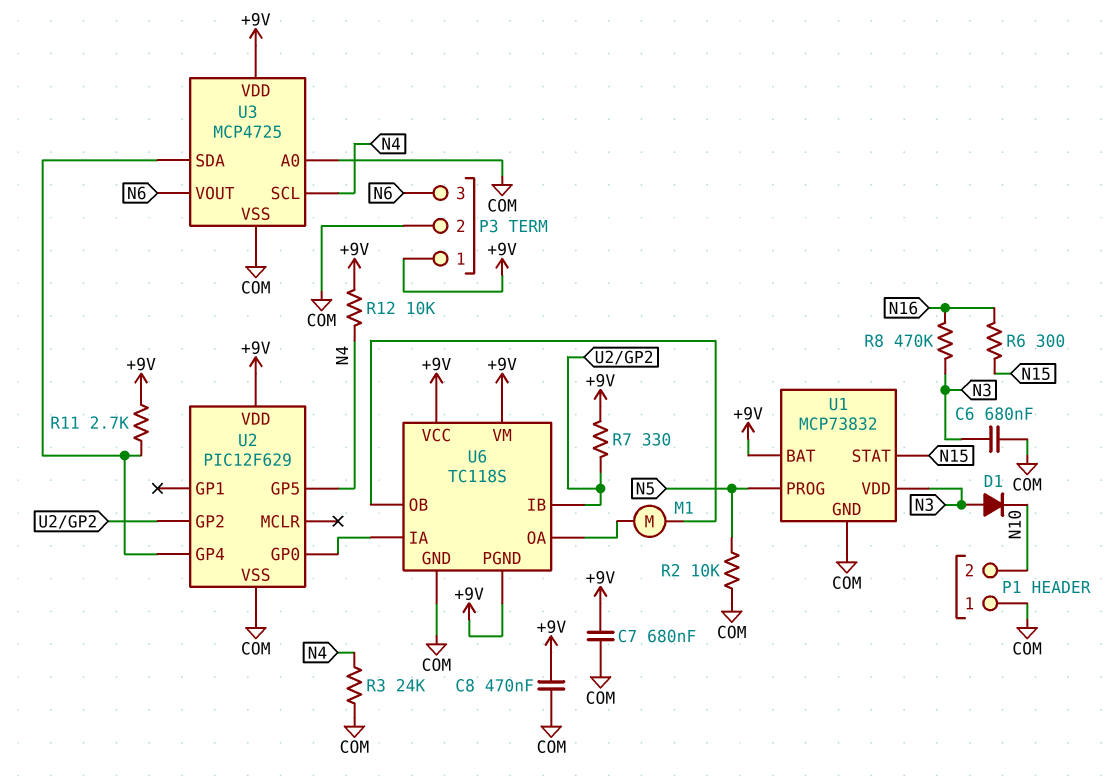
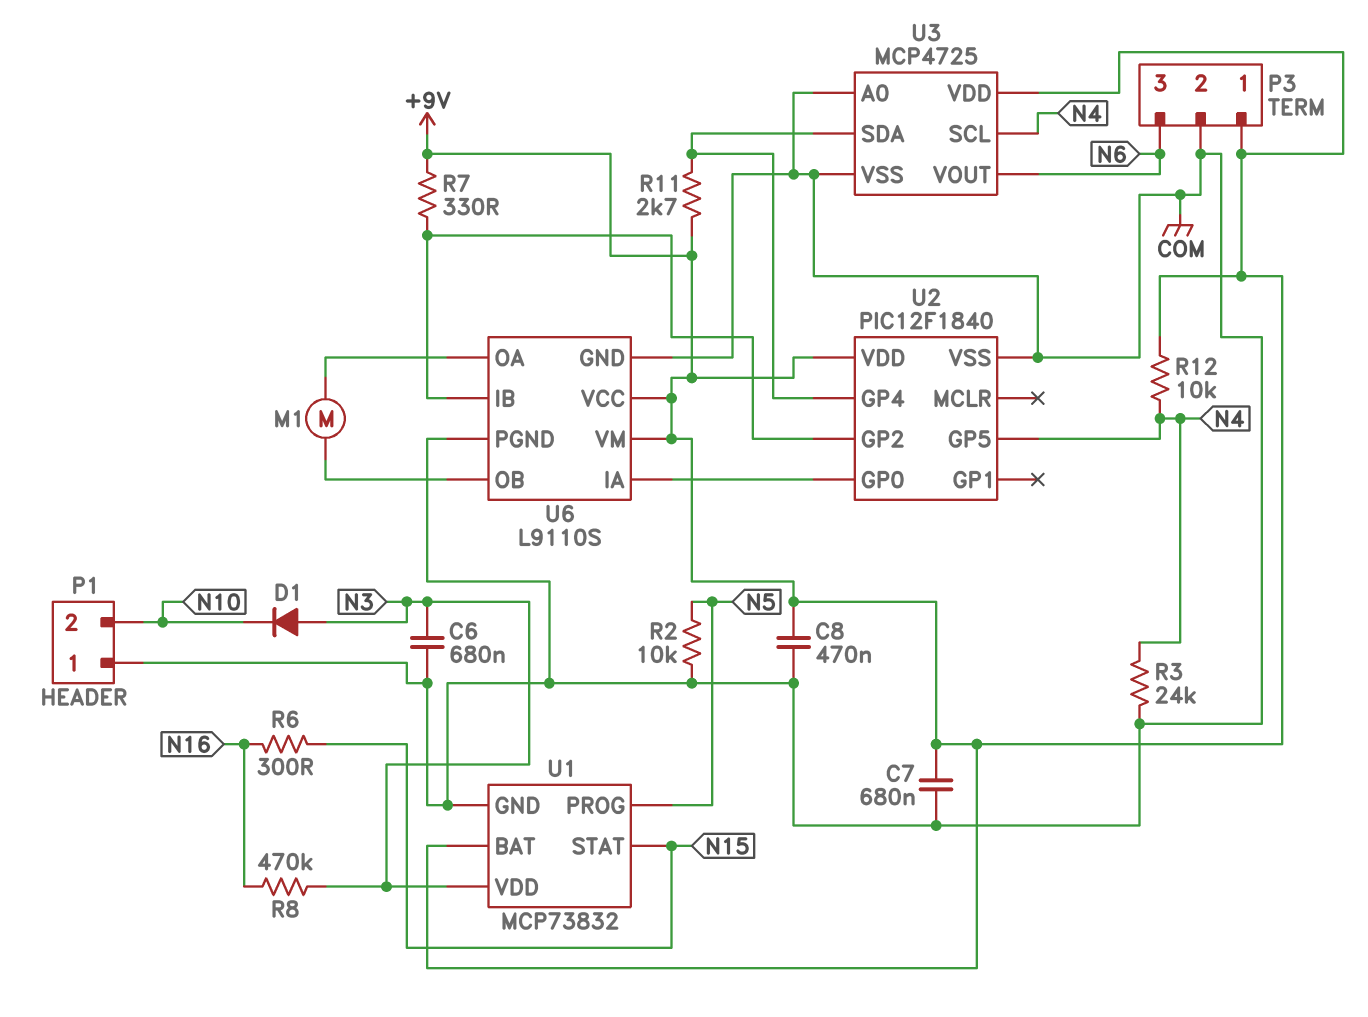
U2: PIC12F629 -> PIC12F1840
U6: TC118S -> L9110S
U6 pin PGND: +9V -> COM

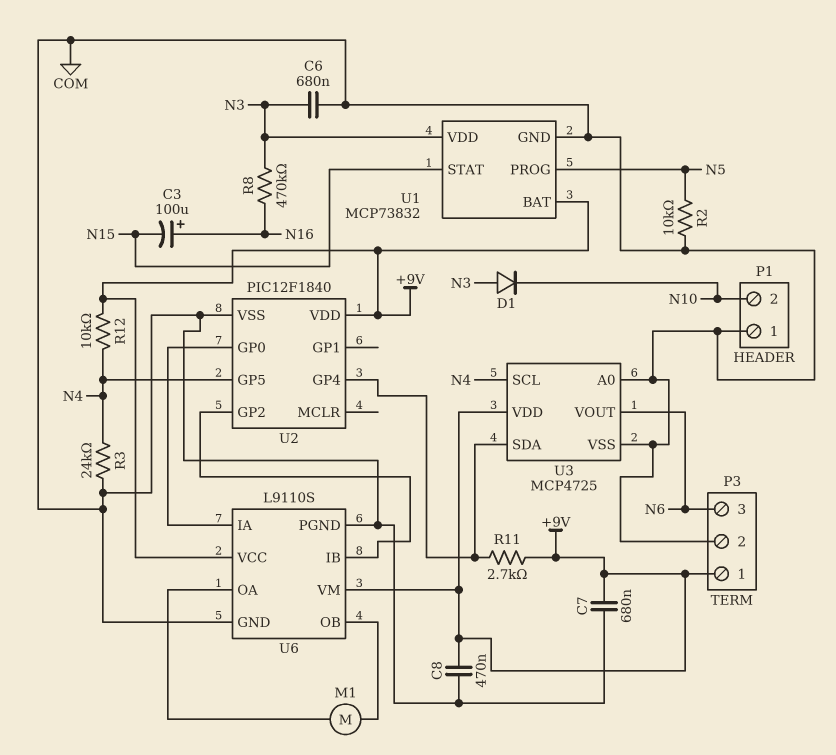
C3: none -> 100uF (plus N16, minus N15)
R6: 300 (N15, N16) -> none
R7: 330 (+9V, U2/GP2) -> none

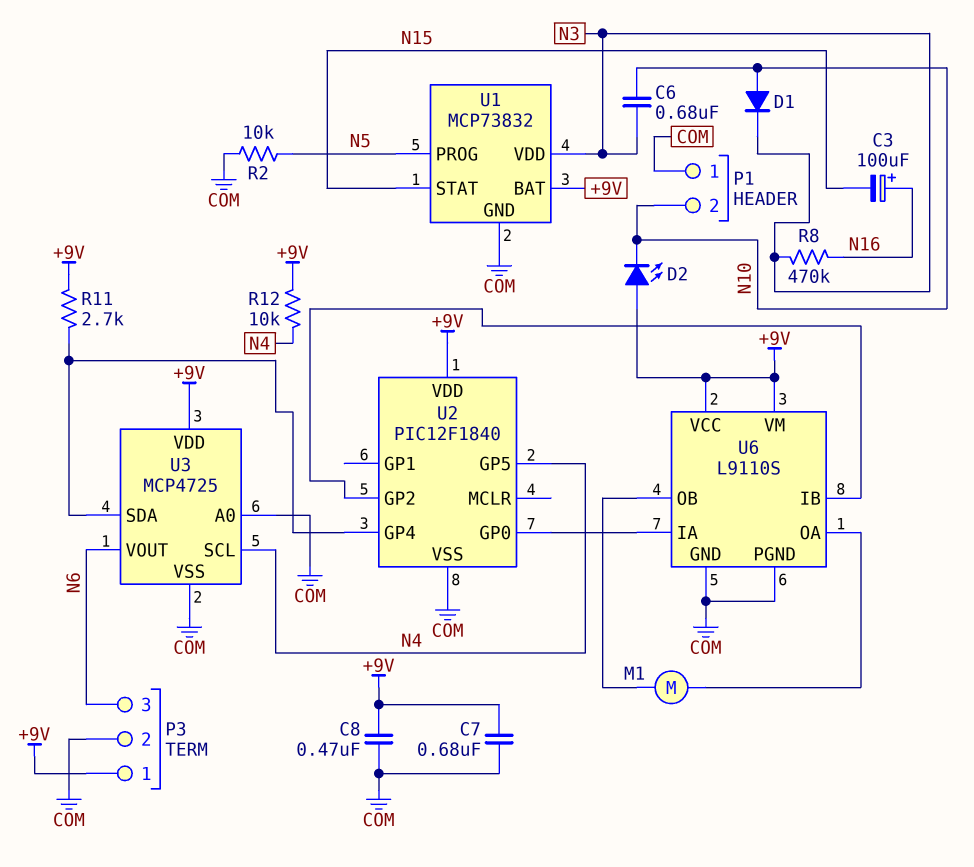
C6: 680nF (COM, N3) -> 680nF (N3, N10)
D1: diode (A N3, K N10) -> diode (A N10, K N3)
D2: none -> LED (A +9V, K N10)
R3: 24k (COM, N4) -> none

